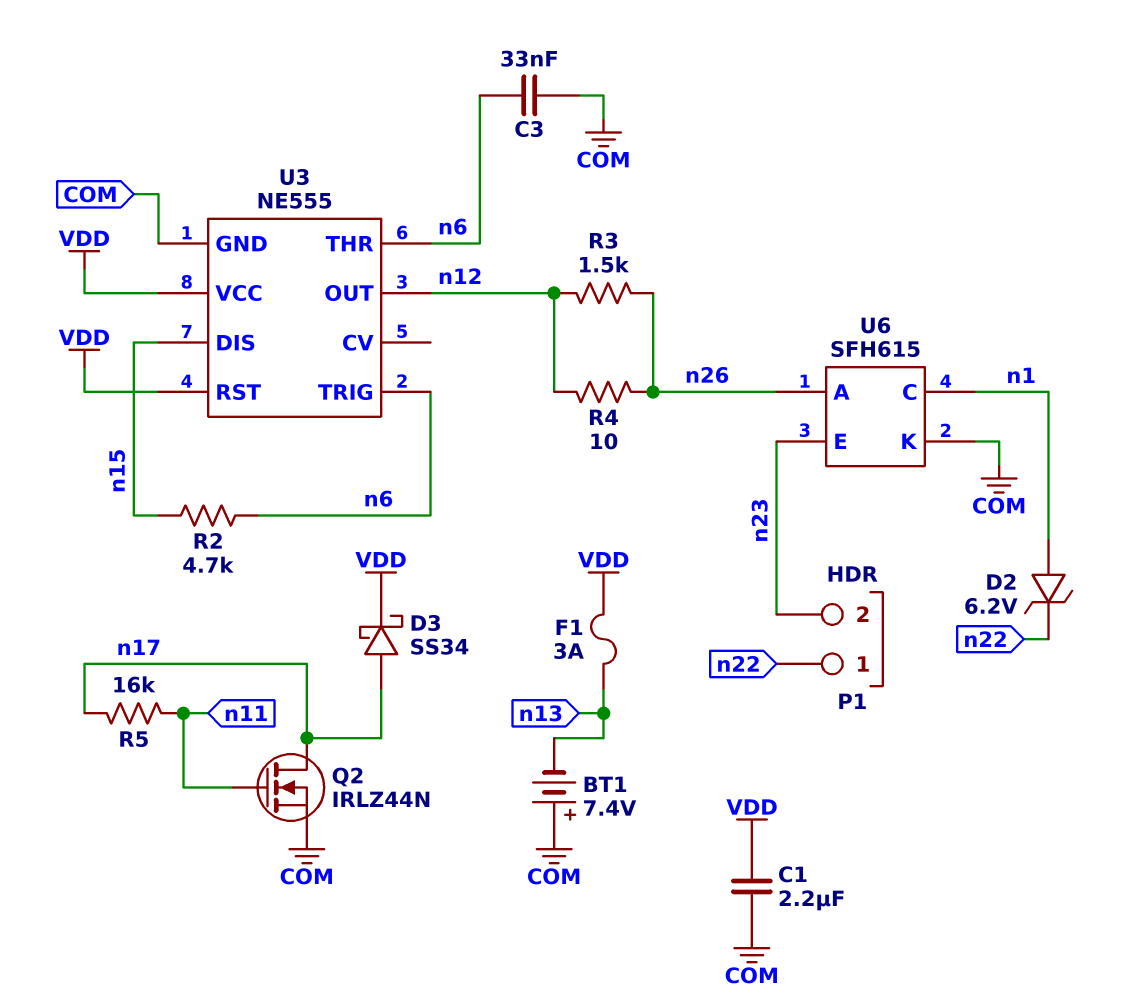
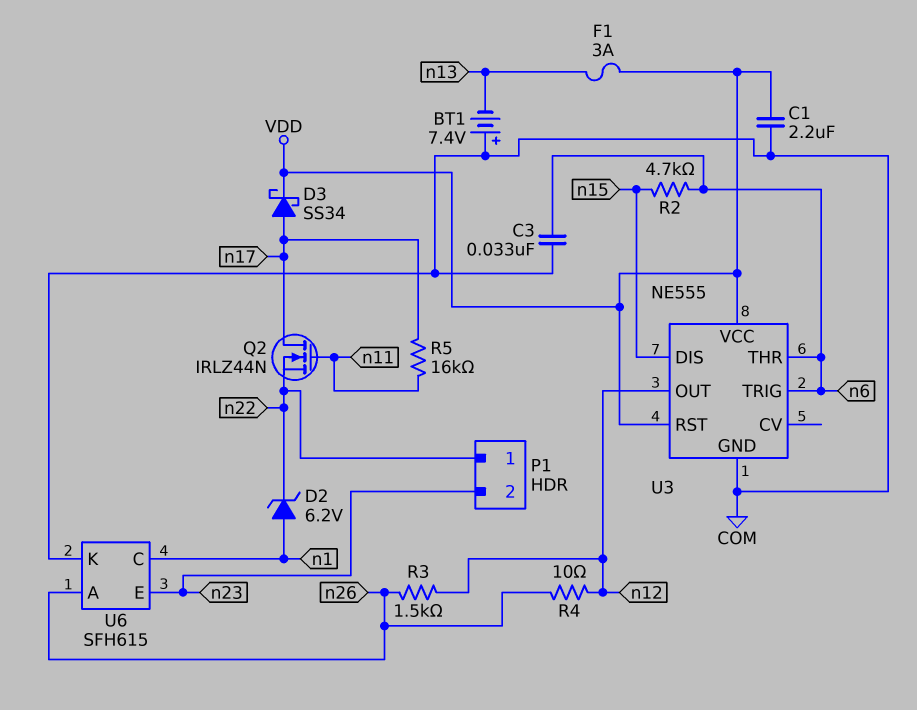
Q2: NMOS IRLZ44N (G n11, D n17, S COM) -> NMOS IRLZ44N (G n11, D n17, S n22)

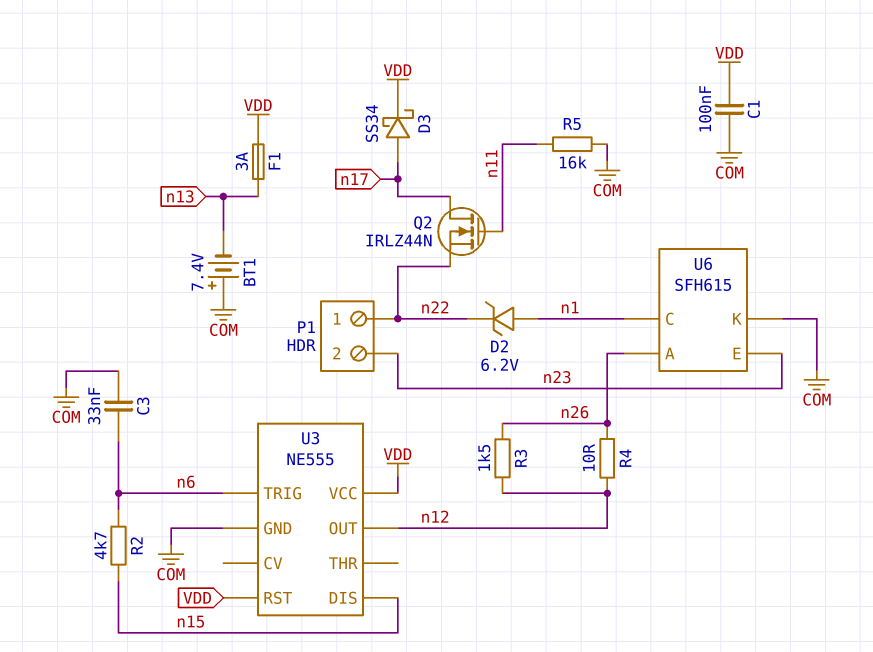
C1: 2.2uF (COM, VDD) -> 100nF (COM, VDD)
R5: 16k (n11, n17) -> 16k (COM, n11)
U3 pin THR: n6 -> none

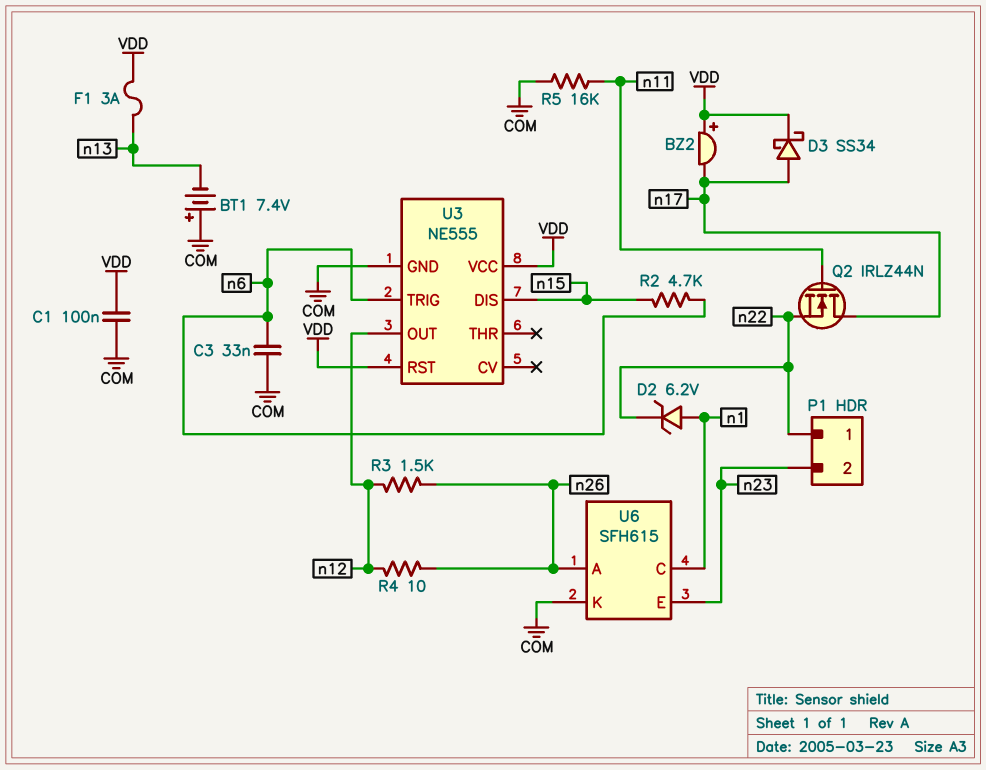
BZ2: none -> buzzer (plus VDD, minus n17)

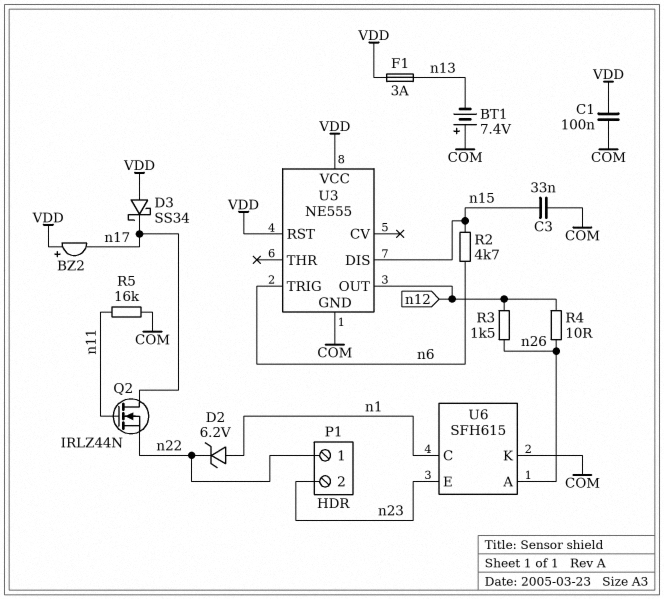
C3: 33nF (COM, n6) -> 33nF (COM, n15)
D3: schottky SS34 (A n17, K VDD) -> schottky SS34 (A VDD, K n17)

